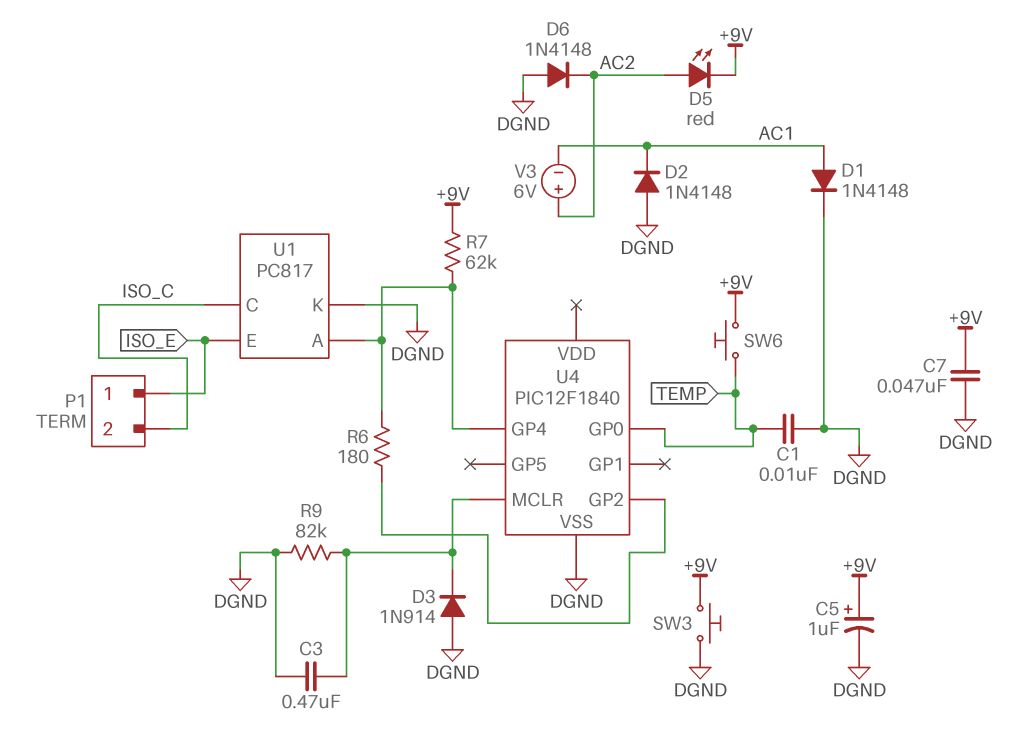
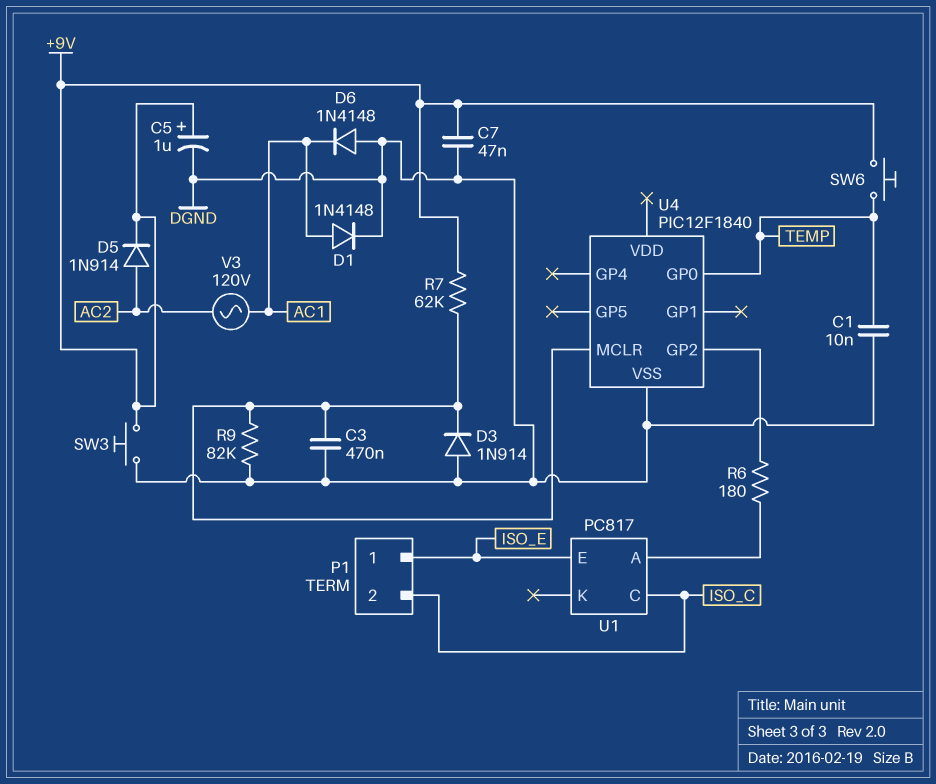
D2: diode 1N4148 (A DGND, K AC1) -> none
D5: LED red (A AC2, K +9V) -> diode 1N914 (A AC2, K +9V)
D6: diode 1N4148 (A DGND, K AC2) -> diode 1N4148 (A DGND, K AC1)
R7: 62k (+9V, U1/A) -> 62k (+9V, U4/MCLR)
U1 pin K: DGND -> none
U4 pin GP4: U1/A -> none
V3: 6V (plus AC2, minus AC1) -> AC 120V (AC1, AC2)

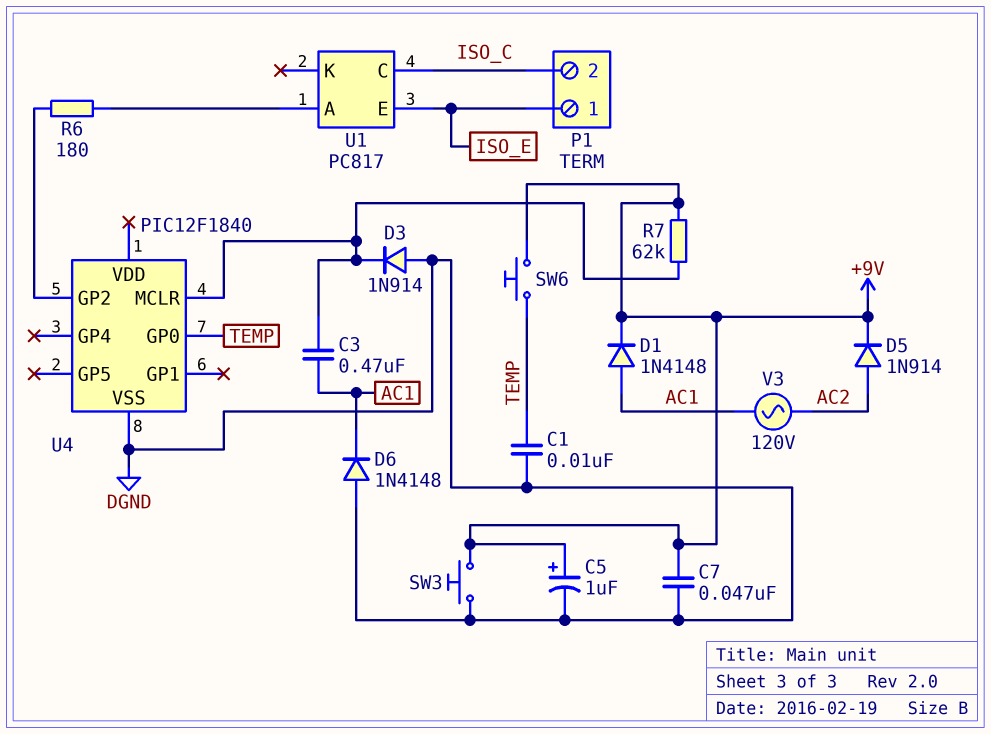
C3: 470nF (DGND, U4/MCLR) -> 470nF (AC1, U4/MCLR)
D1: diode 1N4148 (A AC1, K DGND) -> diode 1N4148 (A AC1, K +9V)
R9: 82k (DGND, U4/MCLR) -> none

